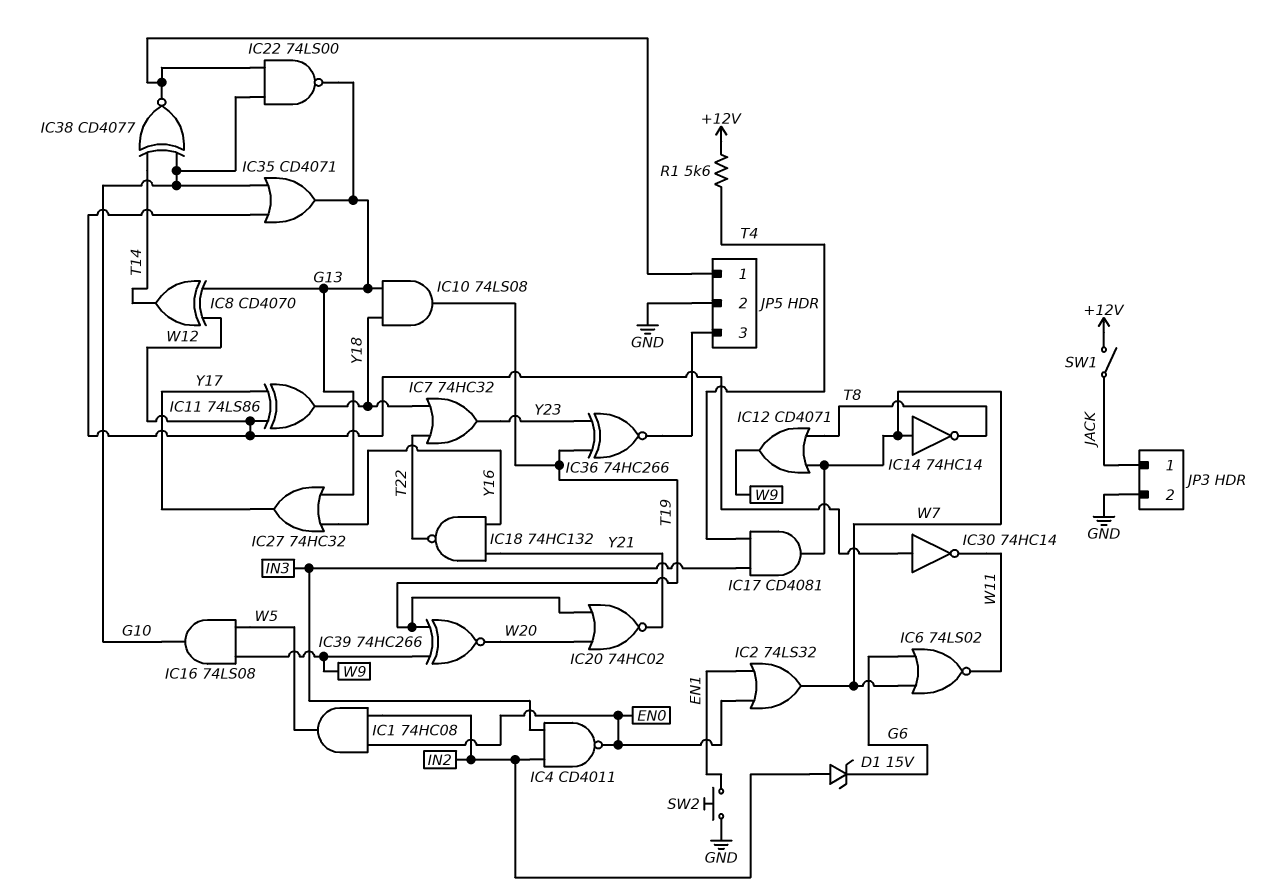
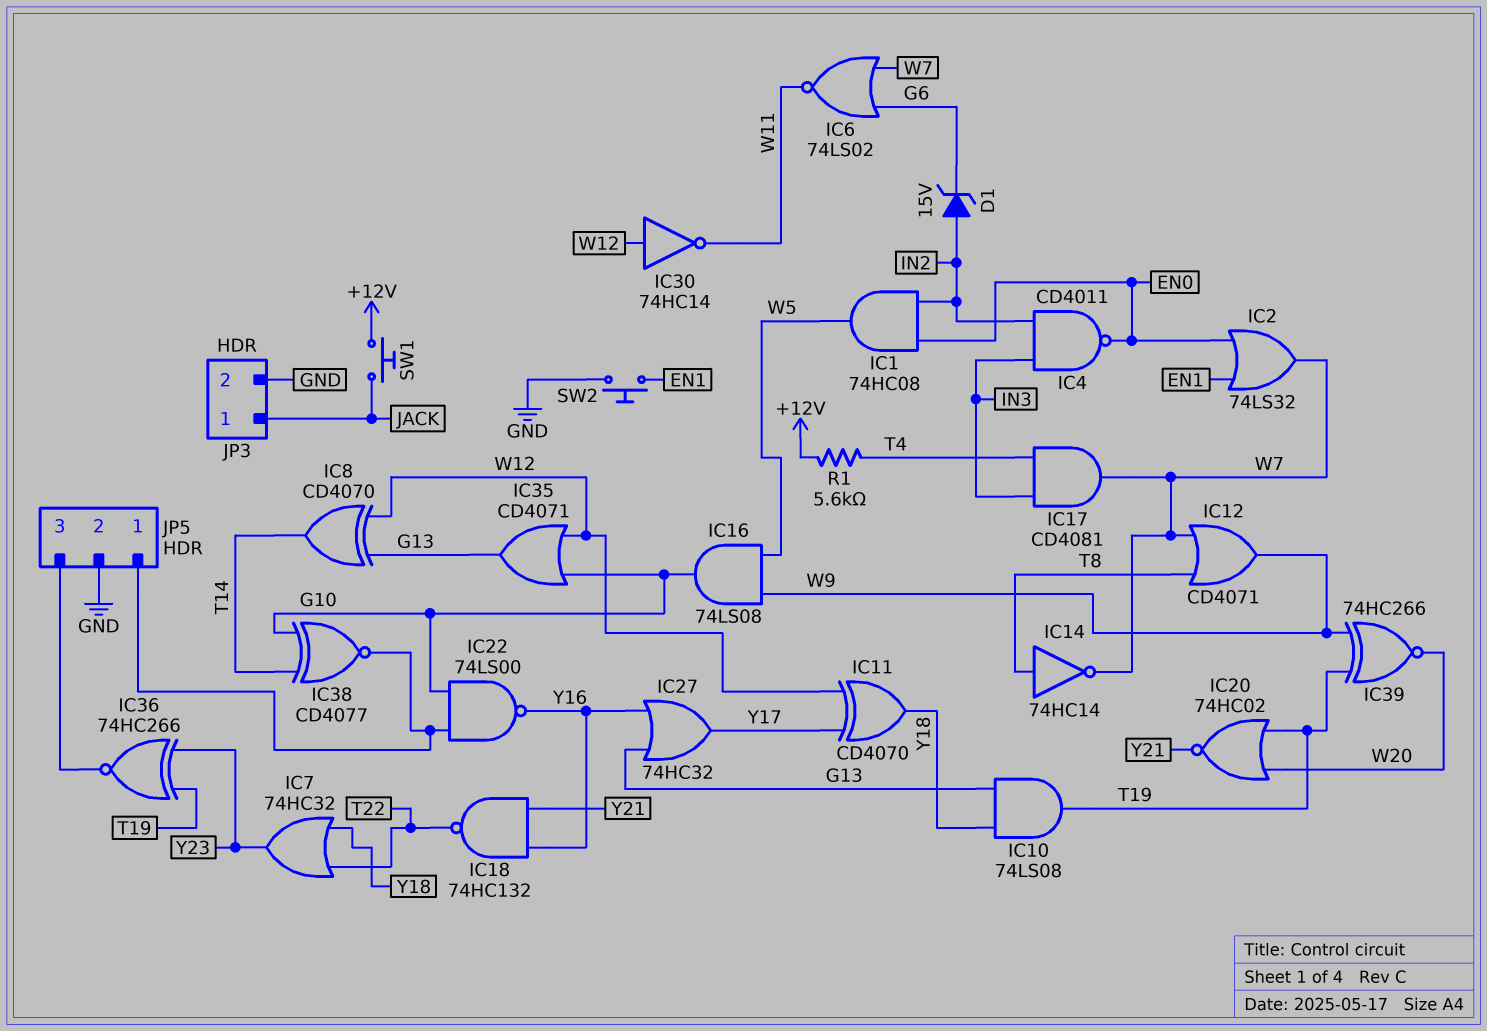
IC11: XOR 74LS86 (in W12, in Y17, out Y18) -> XOR CD4070 (in W12, in Y17, out Y18)
IC14: NOT 74HC14 (in W7, out T8) -> NOT 74HC14 (in T8, out W7)
IC22: NAND 74LS00 (in G10, in JP5/1, out G13) -> NAND 74LS00 (in G10, in JP5/1, out Y16)
SW1: switch (+12V, JACK) -> button (+12V, JACK)

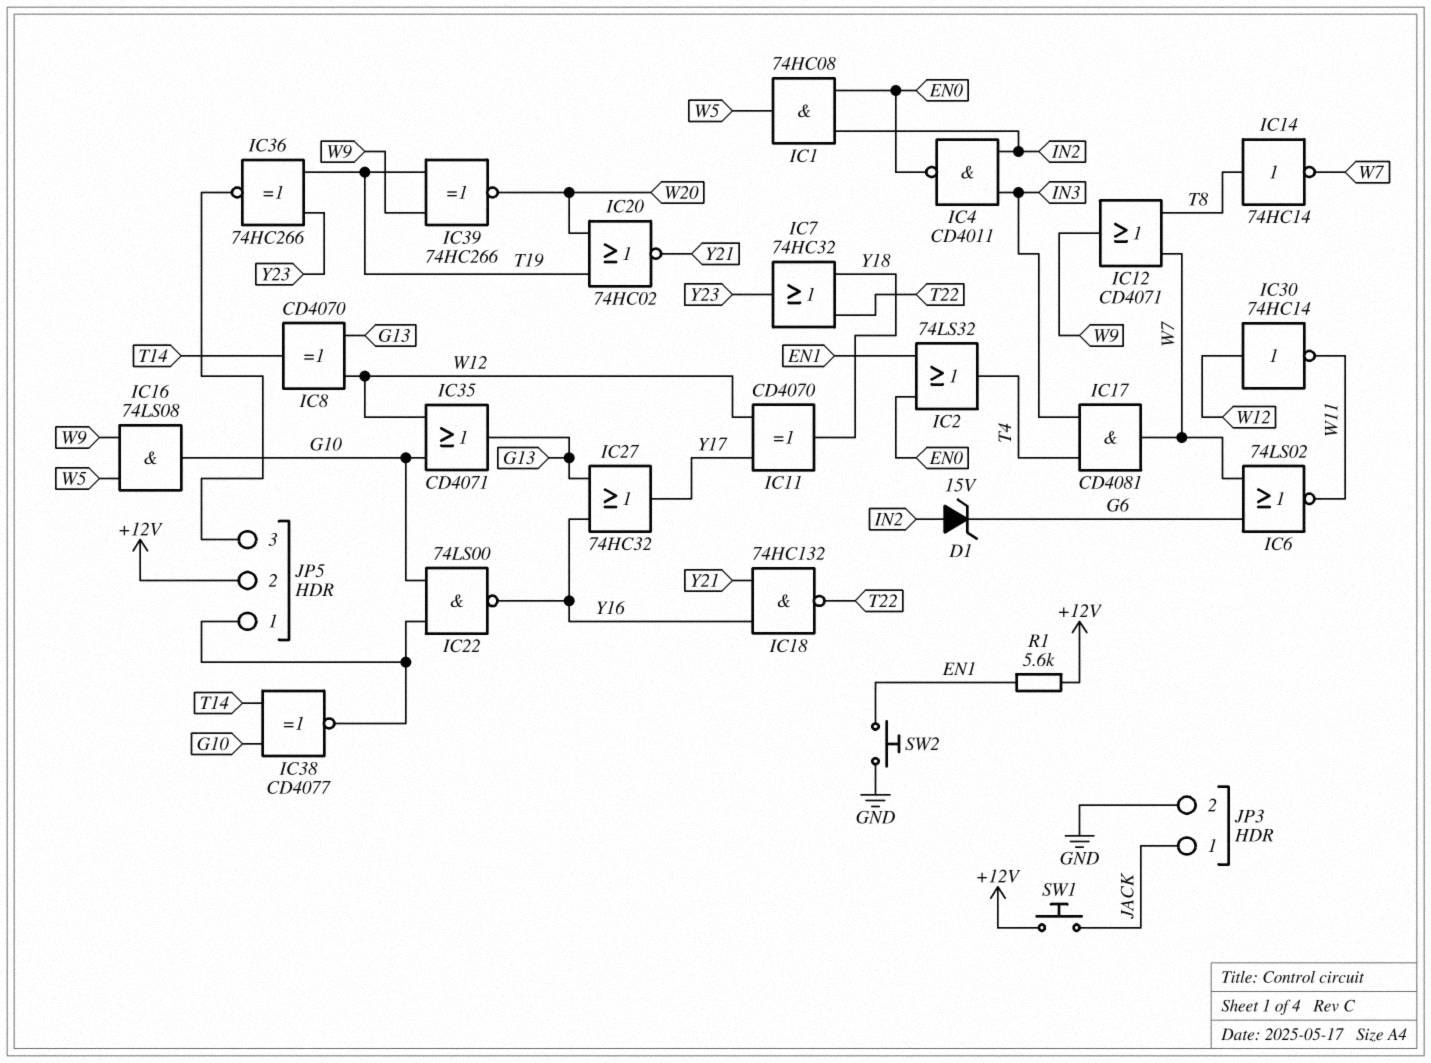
IC2: OR 74LS32 (in EN0, in EN1, out W7) -> OR 74LS32 (in EN0, in EN1, out T4)
IC10: AND 74LS08 (in G13, in Y18, out T19) -> none
JP5 pin 2: GND -> +12V
R1: 5.6k (+12V, T4) -> 5.6k (+12V, EN1)

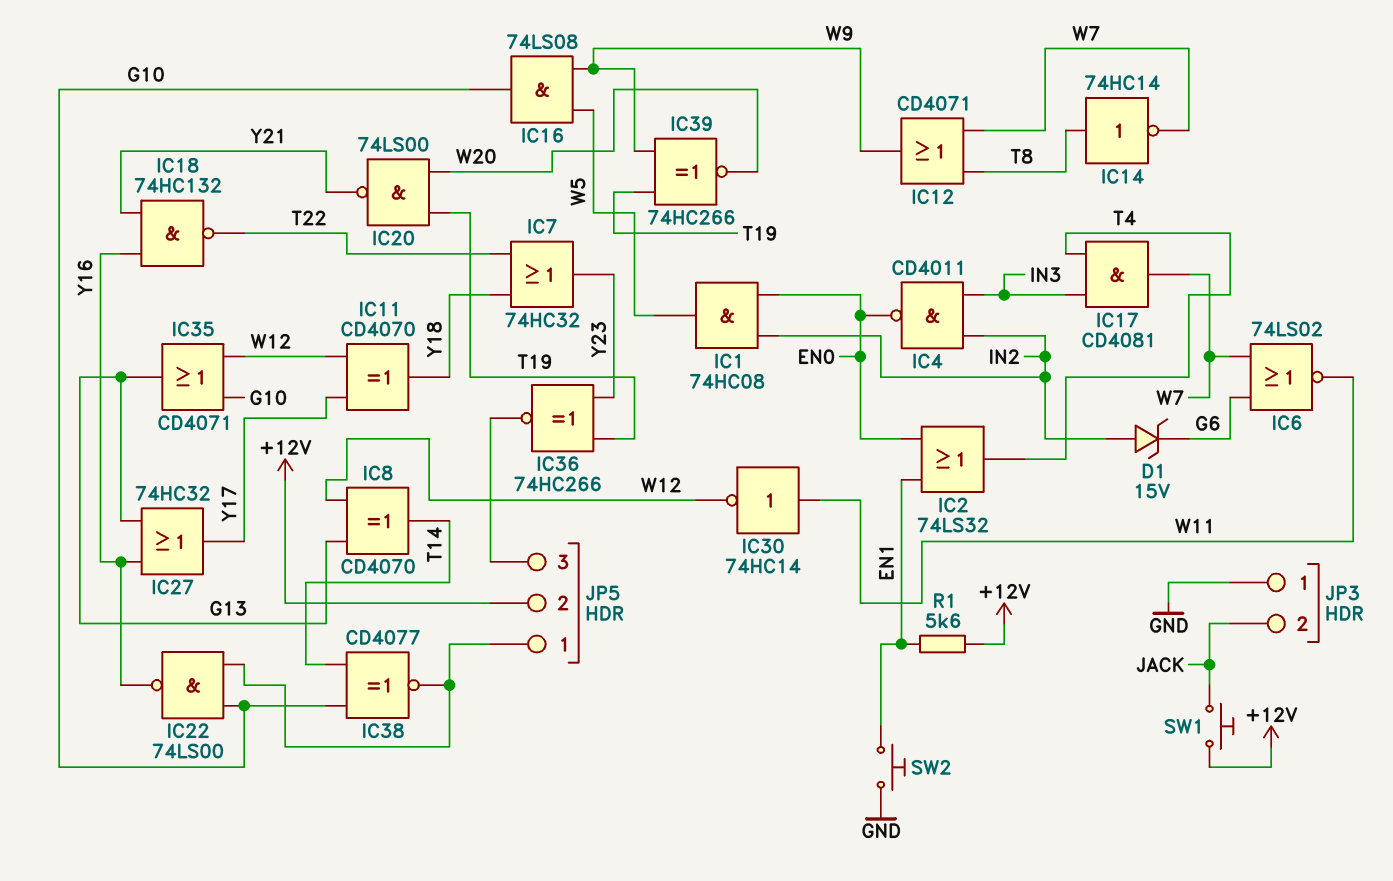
IC20: NOR 74HC02 (in T19, in W20, out Y21) -> NAND 74LS00 (in T19, in W20, out Y21)
IC30: NOT 74HC14 (in W12, out W11) -> NOT 74HC14 (in W11, out W12)
JP3 pin 1: JACK -> GND
JP3 pin 2: GND -> JACK

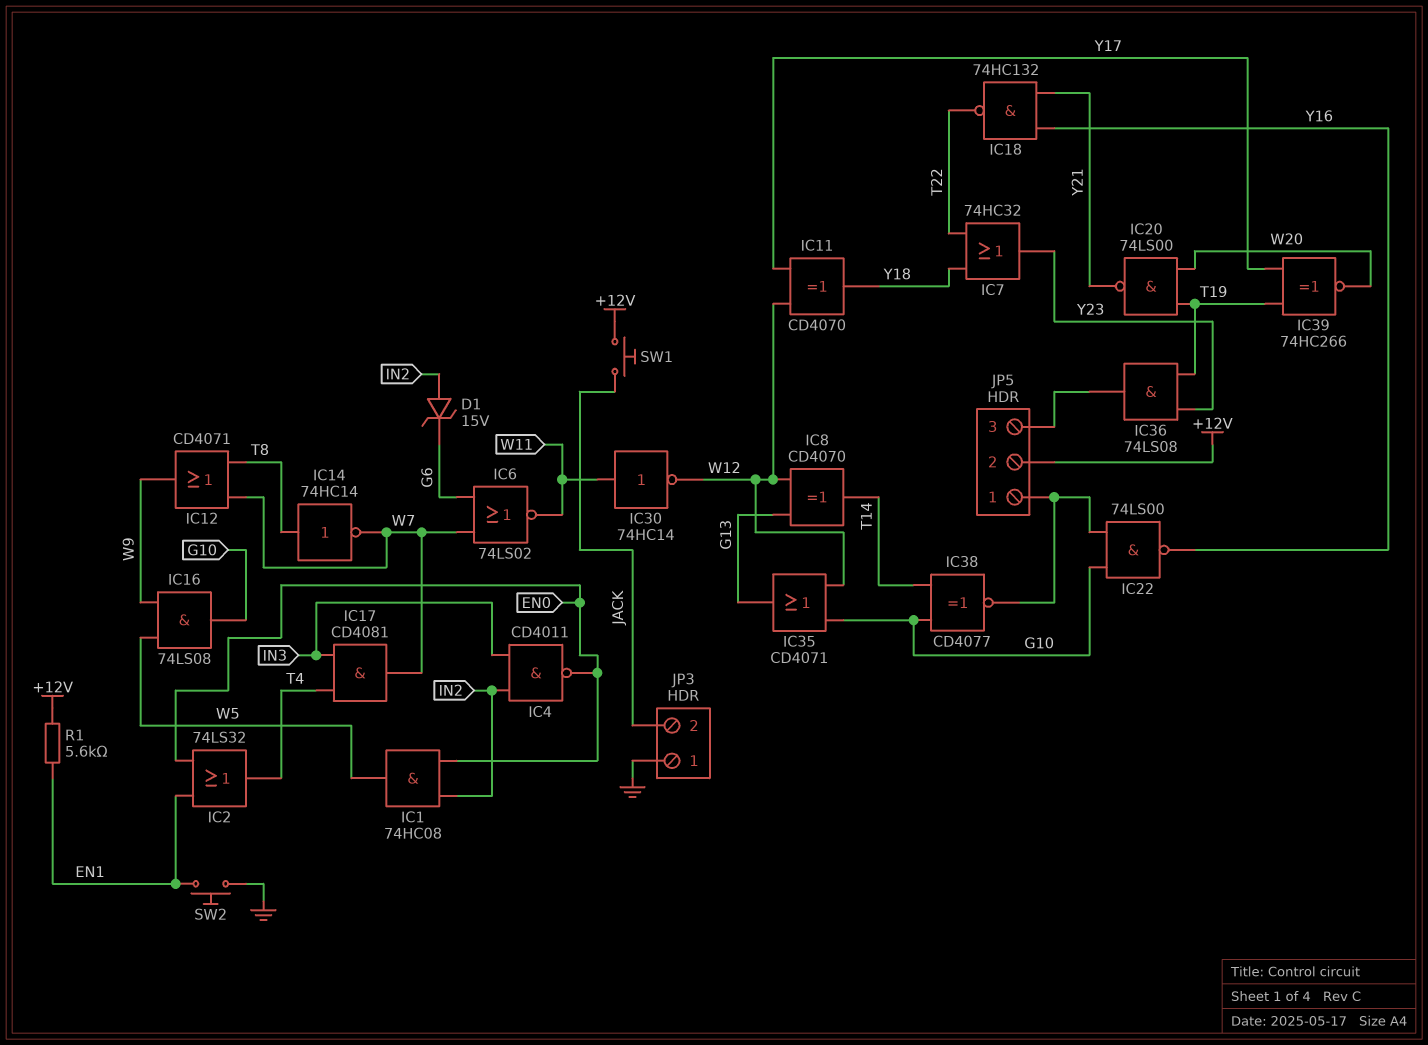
IC27: OR 74HC32 (in G13, in Y16, out Y17) -> none
IC36: XNOR 74HC266 (in T19, in Y23, out JP5/3) -> AND 74LS08 (in T19, in Y23, out JP5/3)
IC39: XNOR 74HC266 (in T19, in W9, out W20) -> XNOR 74HC266 (in T19, in Y17, out W20)

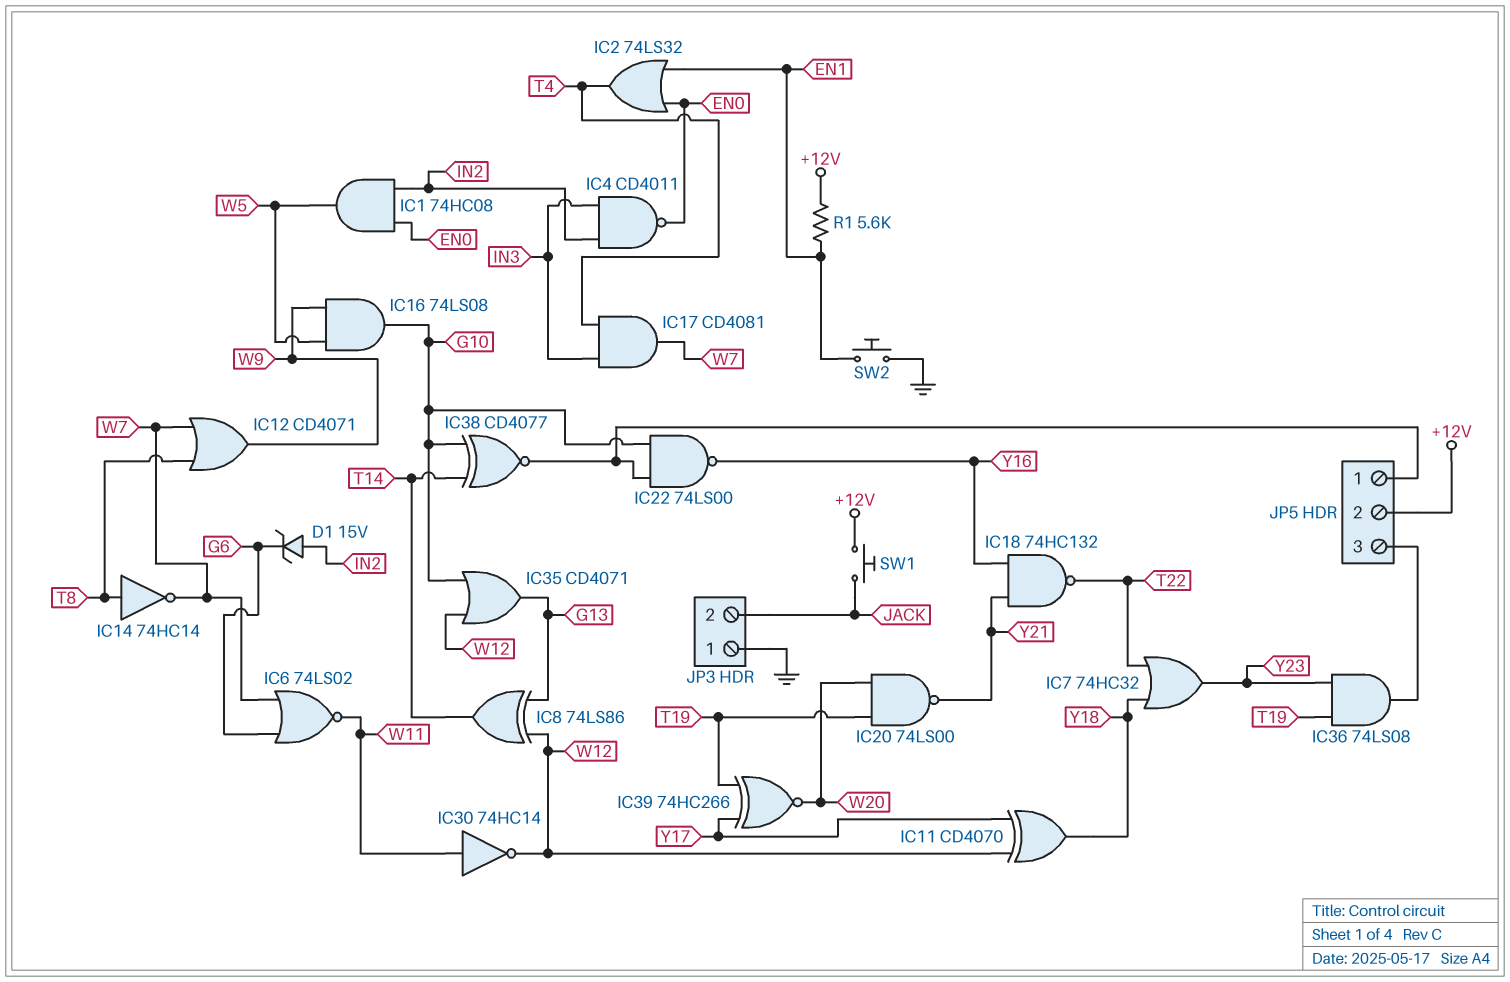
IC8: XOR CD4070 (in G13, in W12, out T14) -> XOR 74LS86 (in G13, in W12, out T14)

